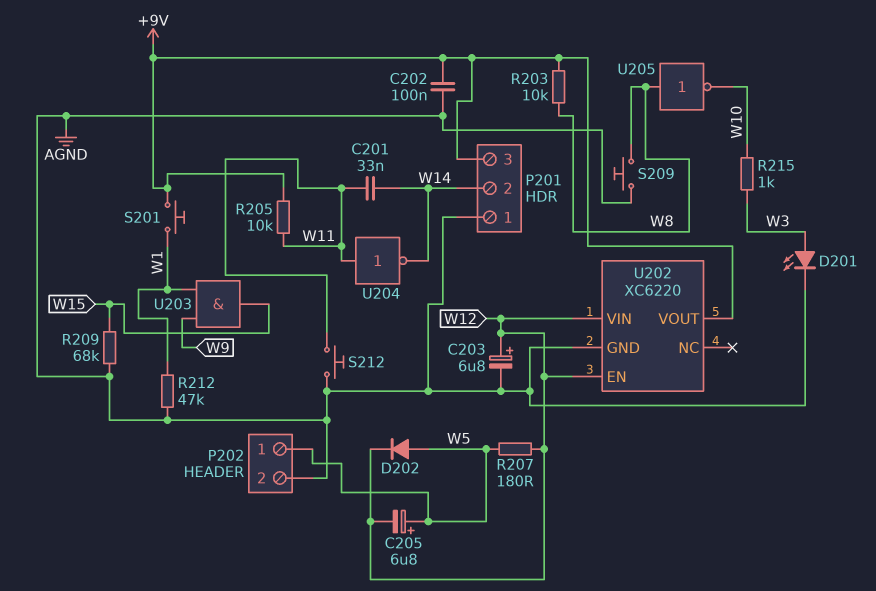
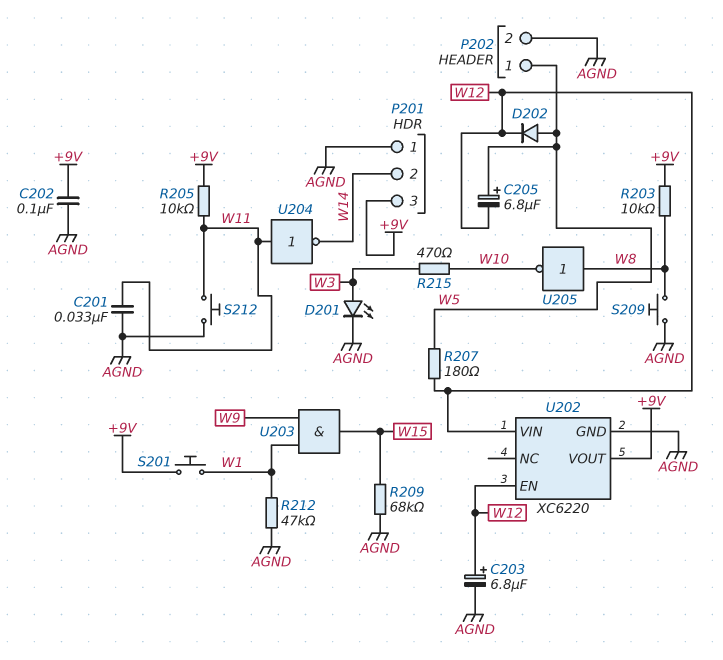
C201: 33nF (W11, W14) -> 33nF (AGND, W11)
R215: 1k (W3, W10) -> 470 (W3, W10)

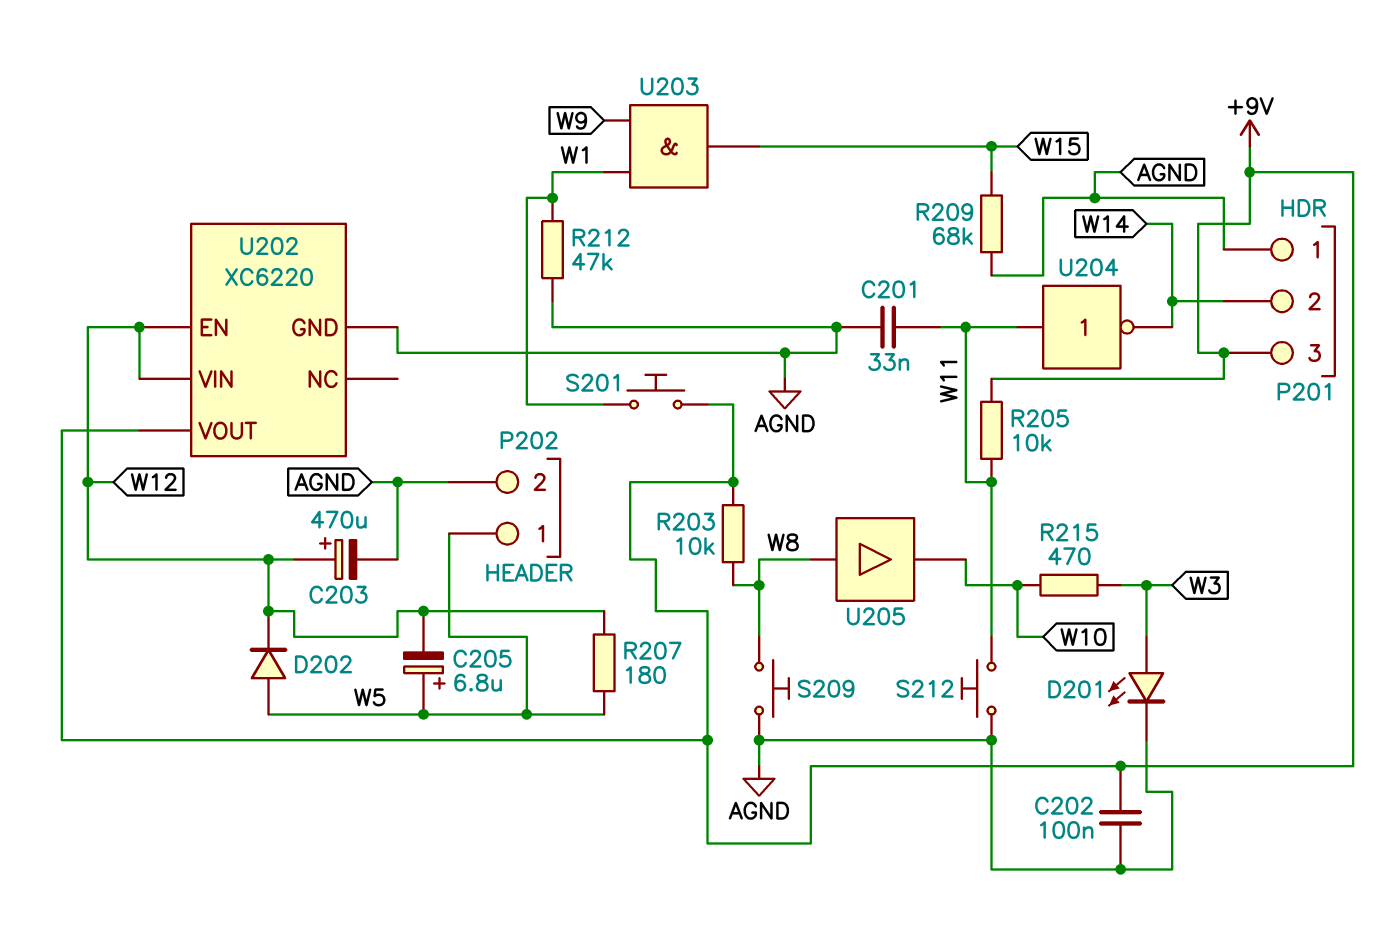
C203: 6.8uF (plus W12, minus AGND) -> 470uF (plus W12, minus AGND)
U205: NOT (in W8, out W10) -> buffer (in W8, out W10)

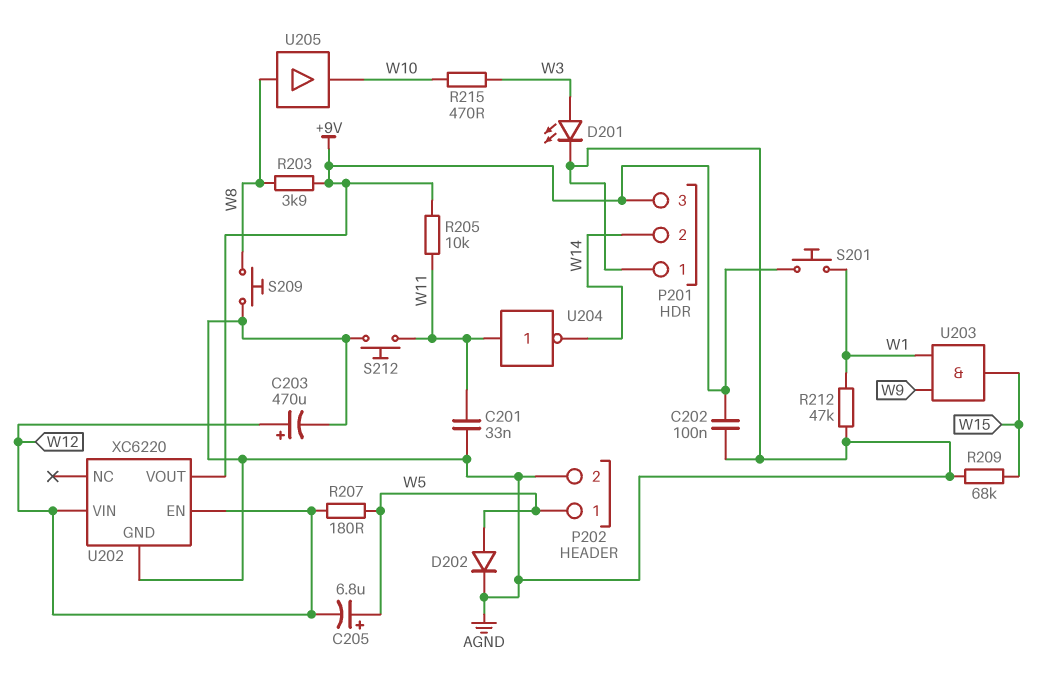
D202: diode (A W5, K W12) -> diode (A W5, K AGND)
R203: 10k (+9V, W8) -> 3.9k (+9V, W8)

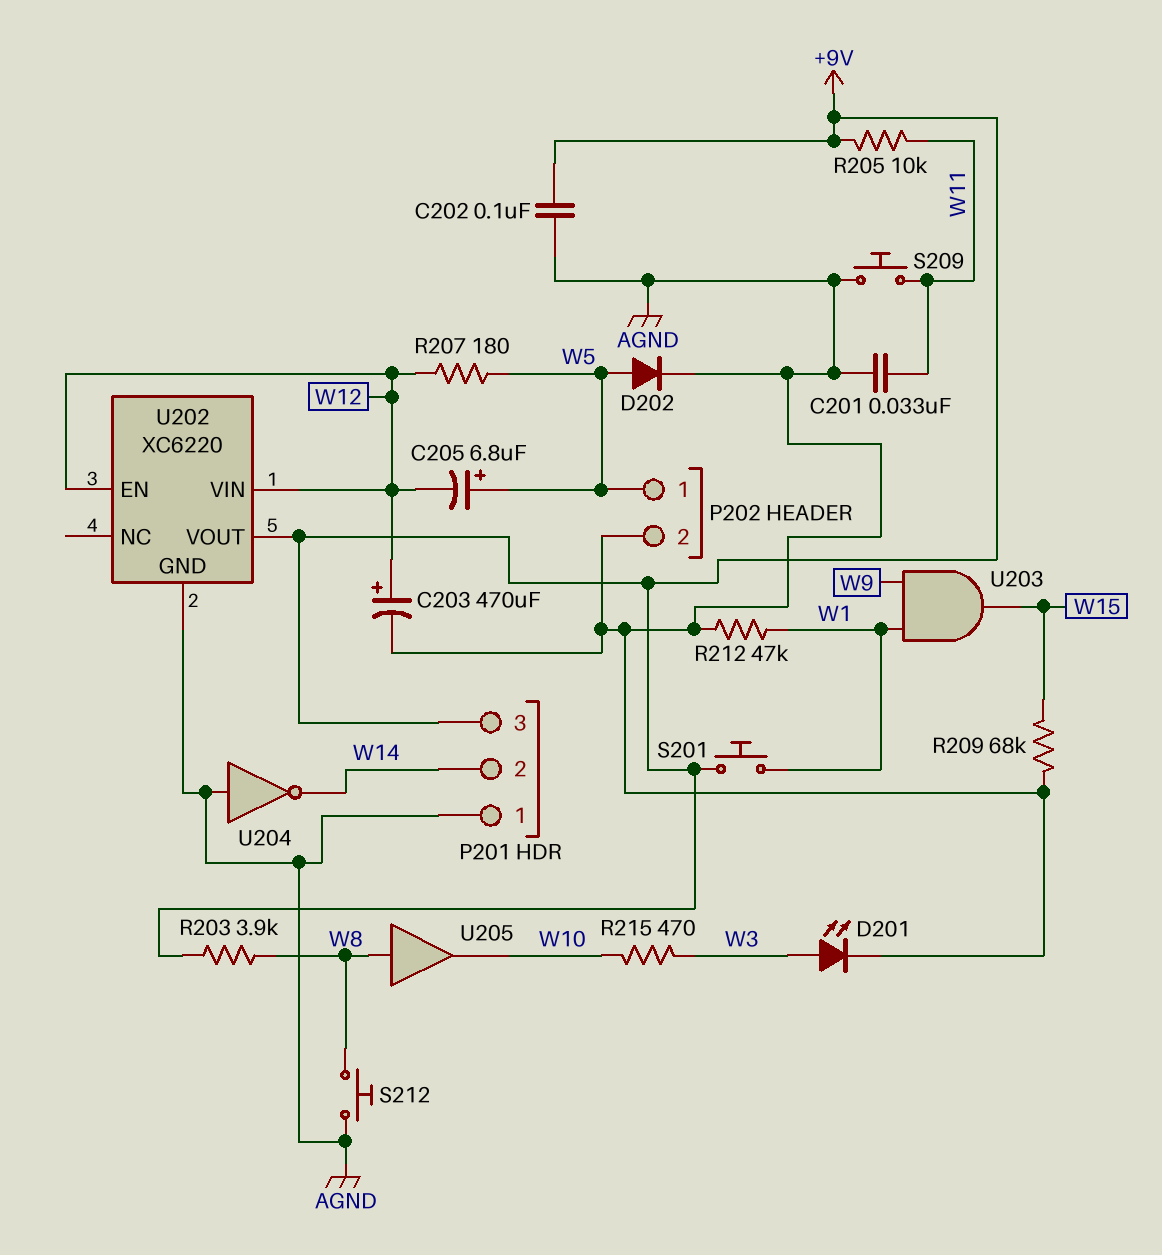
S209: button (AGND, W8) -> button (AGND, W11)
S212: button (AGND, W11) -> button (AGND, W8)
U204: NOT (in W11, out W14) -> NOT (in AGND, out W14)

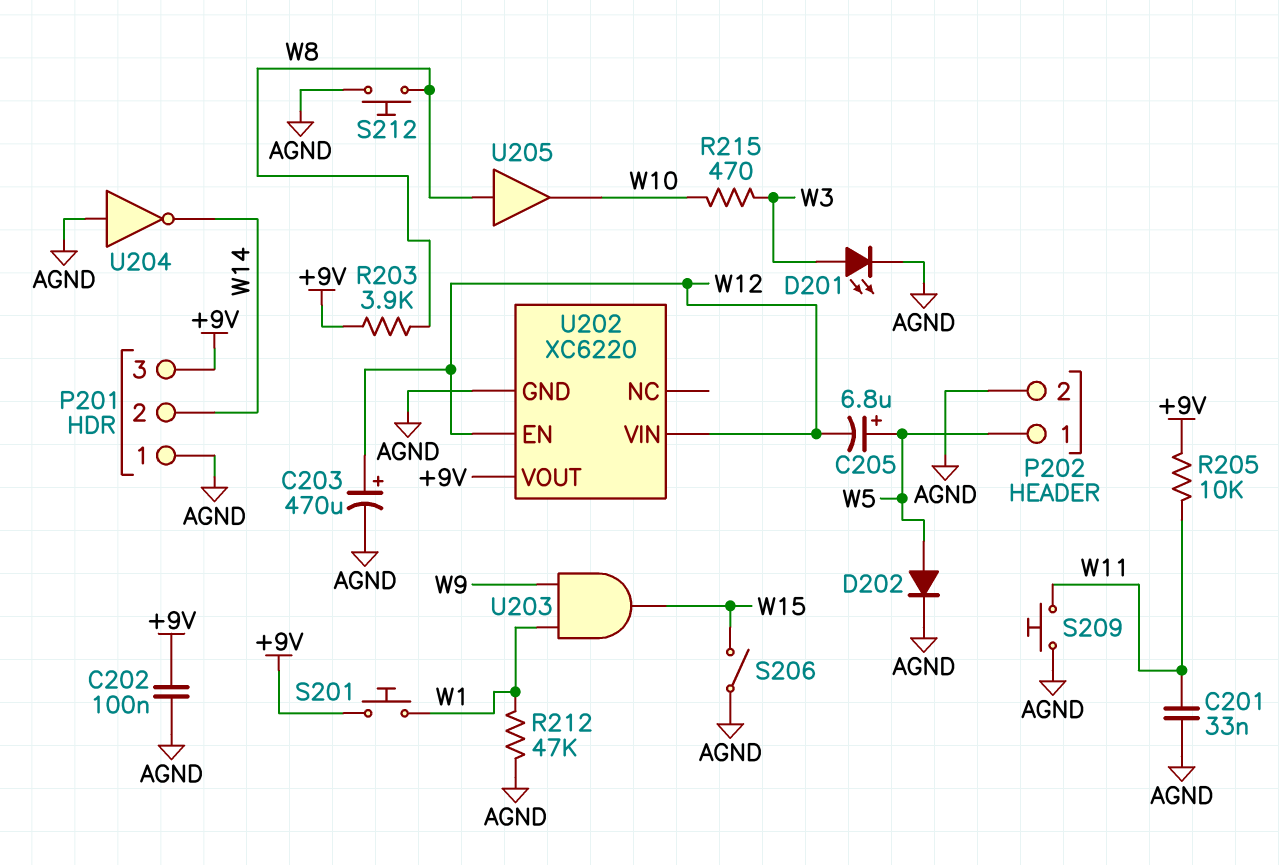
R207: 180 (W5, W12) -> none
R209: 68k (AGND, W15) -> none
S206: none -> switch (AGND, W15)

